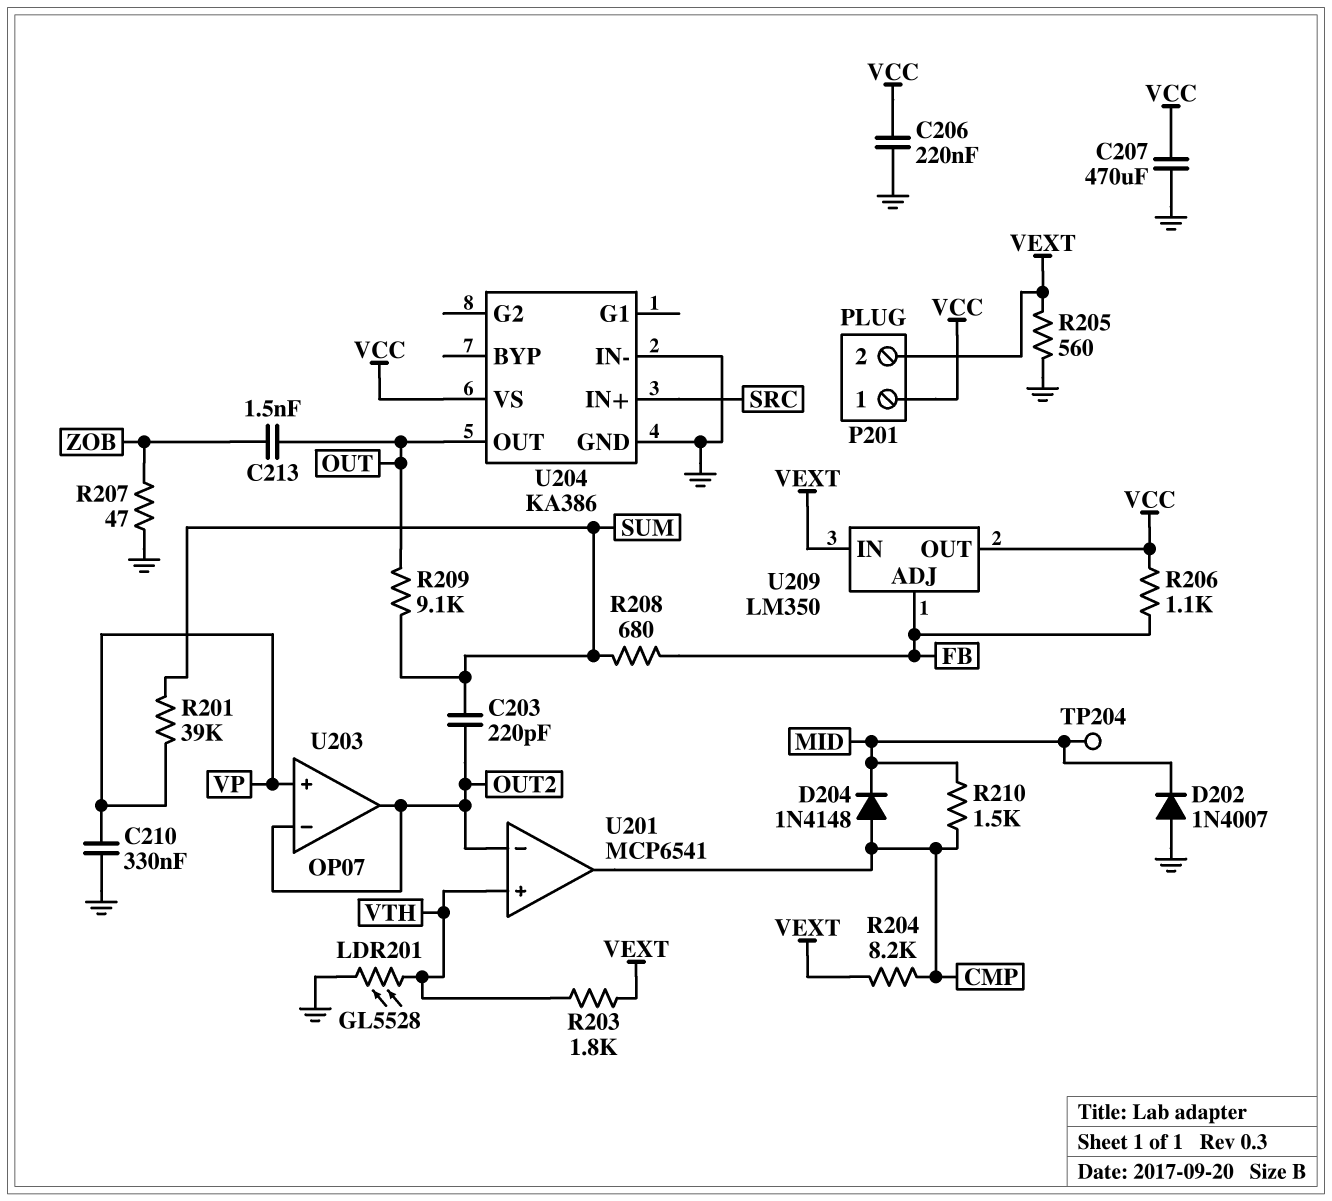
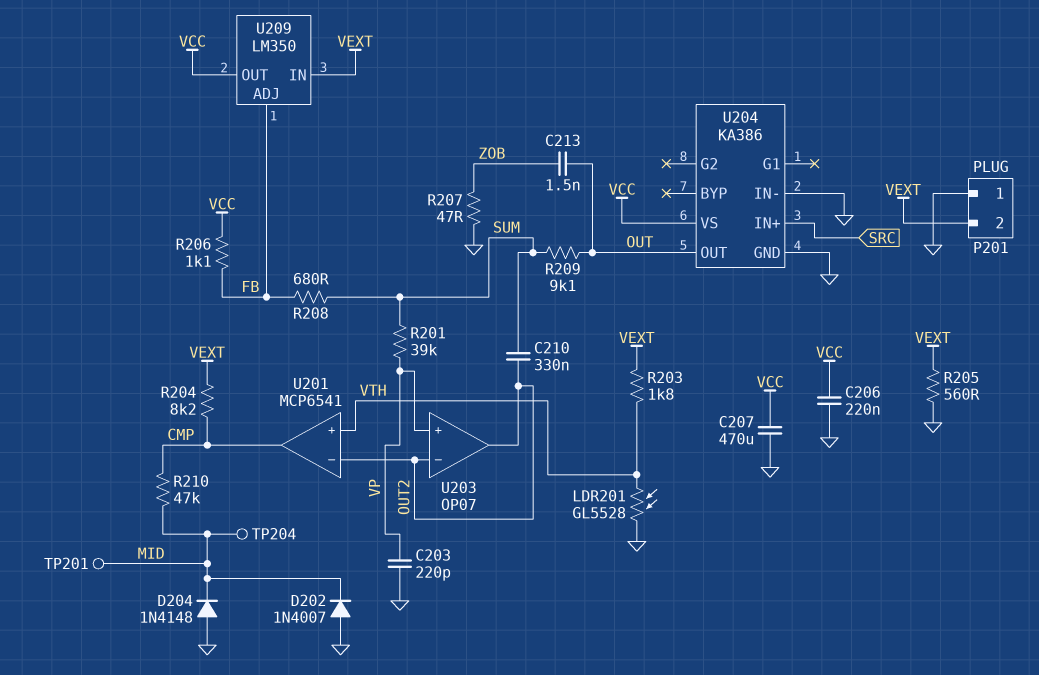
C203: 220pF (OUT2, SUM) -> 220pF (GND, VP)
C210: 330nF (GND, VP) -> 330nF (OUT2, SUM)
D204: diode 1N4148 (A CMP, K MID) -> diode 1N4148 (A GND, K MID)
P201 pin 1: VCC -> GND
R210: 1.5k (CMP, MID) -> 47k (CMP, MID)
TP201: none -> test point (MID)

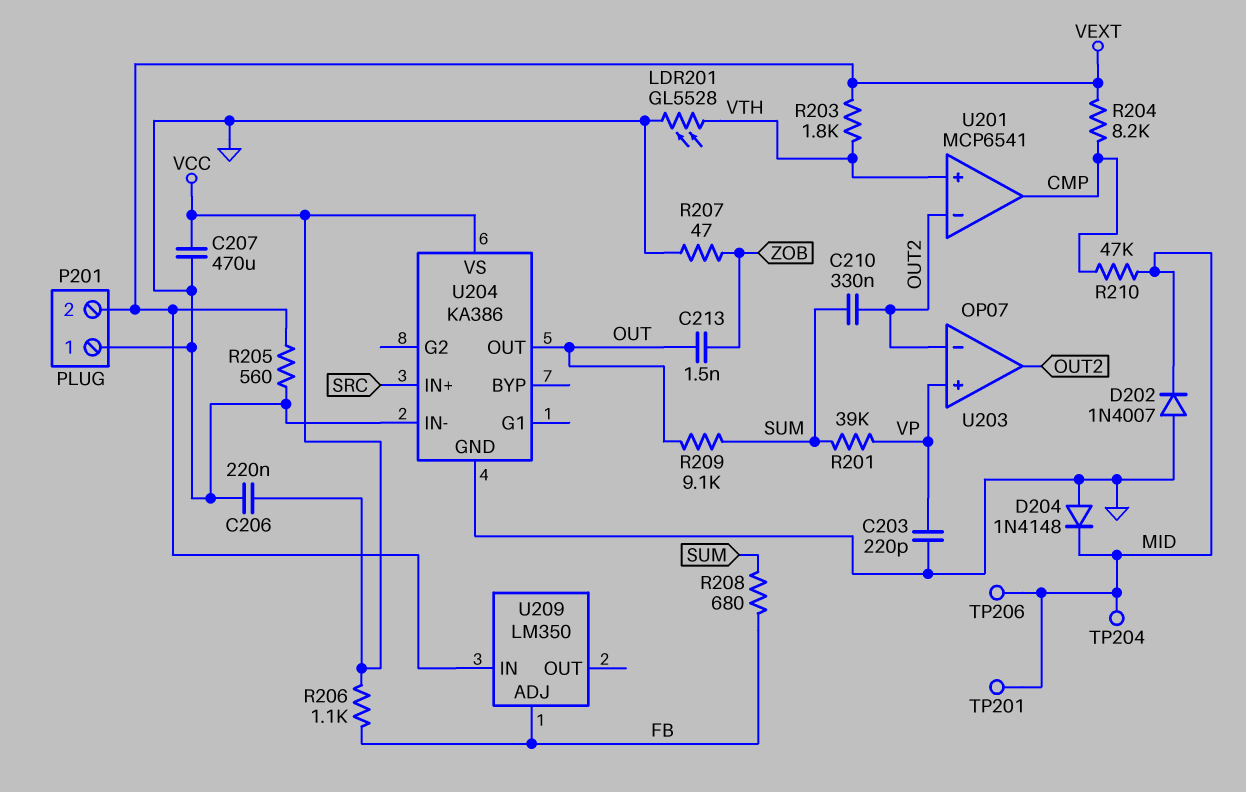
TP206: none -> test point (MID)
U209 pin OUT: VCC -> none

